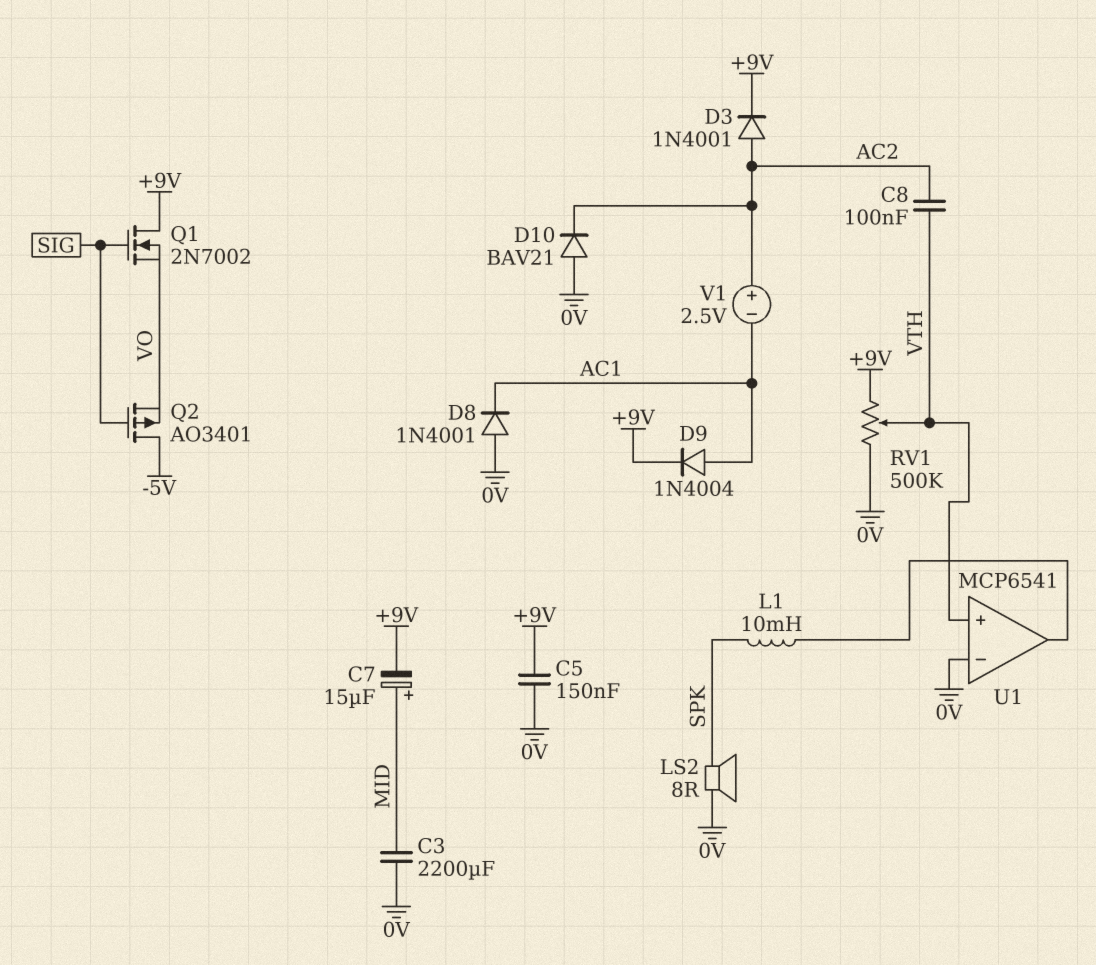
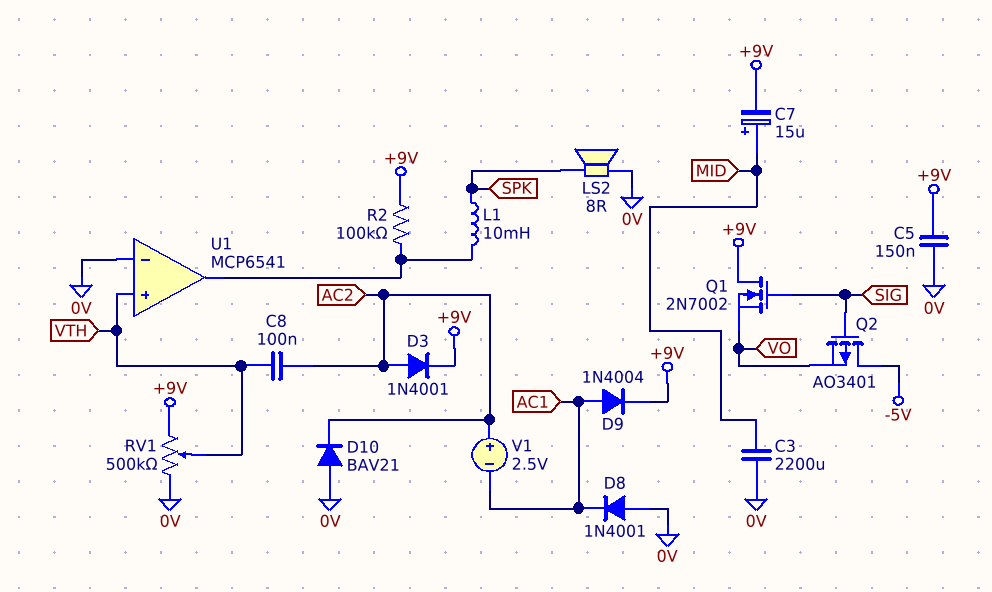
R2: none -> 100k (+9V, U1/out)

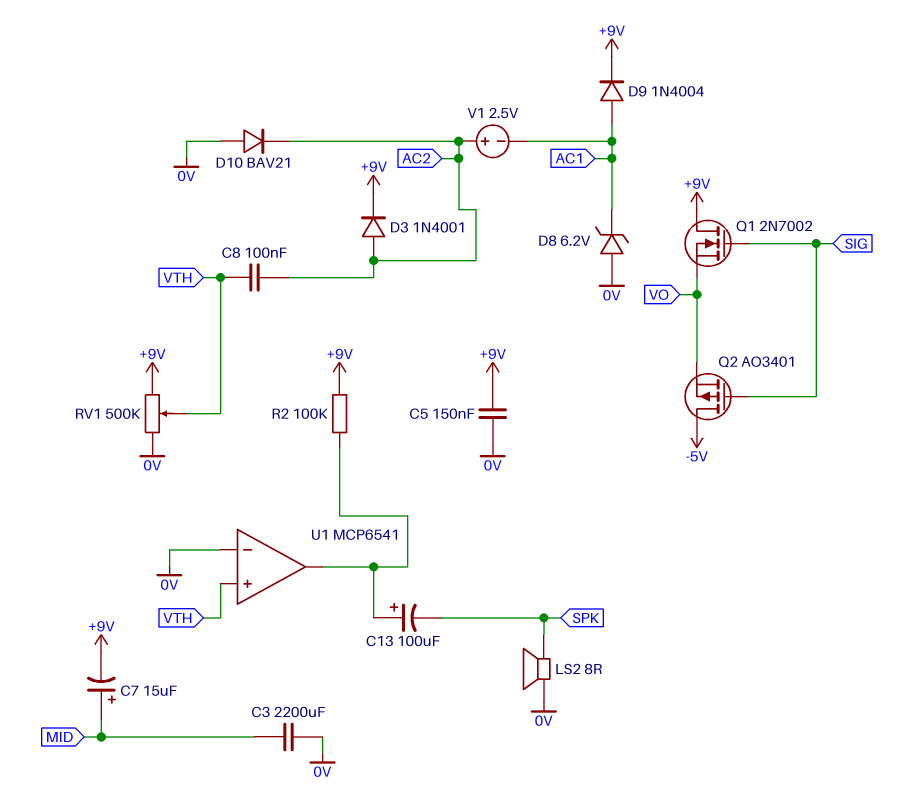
C13: none -> 100uF (plus U1/out, minus SPK)
D8: diode 1N4001 (A 0V, K AC1) -> zener 6.2V (A 0V, K AC1)
L1: 10mH (SPK, U1/out) -> none

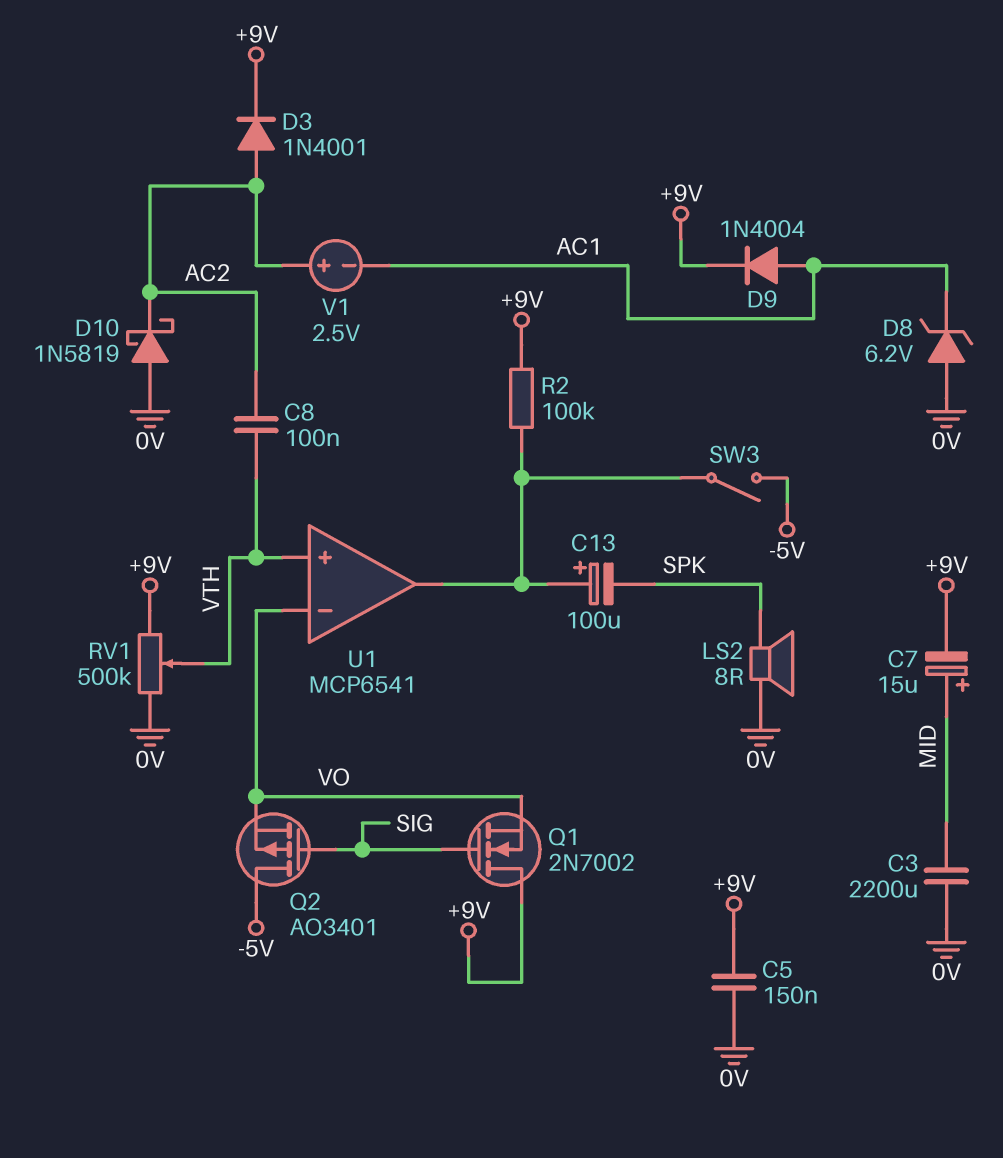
D10: diode BAV21 (A 0V, K AC2) -> schottky 1N5819 (A 0V, K AC2)
SW3: none -> switch (-5V, U1/out)
U1 pin in-: 0V -> VO

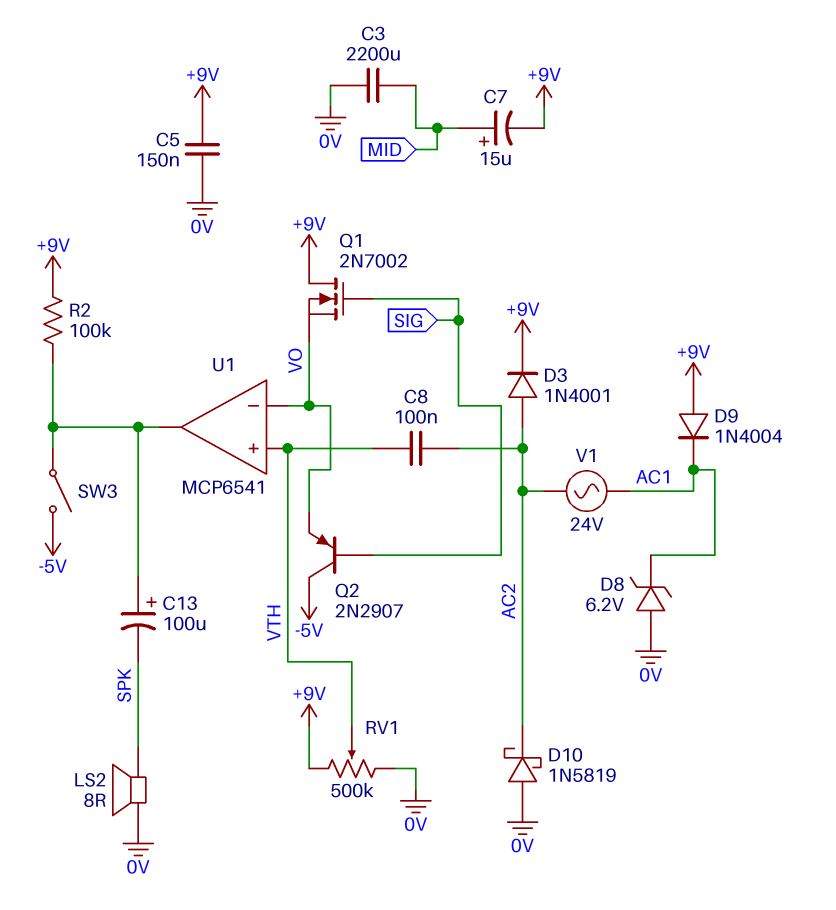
D9: diode 1N4004 (A AC1, K +9V) -> diode 1N4004 (A +9V, K AC1)
Q2: PMOS AO3401 (G SIG, D -5V, S VO) -> PNP 2N2907 (B SIG, C -5V, E VO)
V1: 2.5V (plus AC2, minus AC1) -> AC 24V (AC1, AC2)

